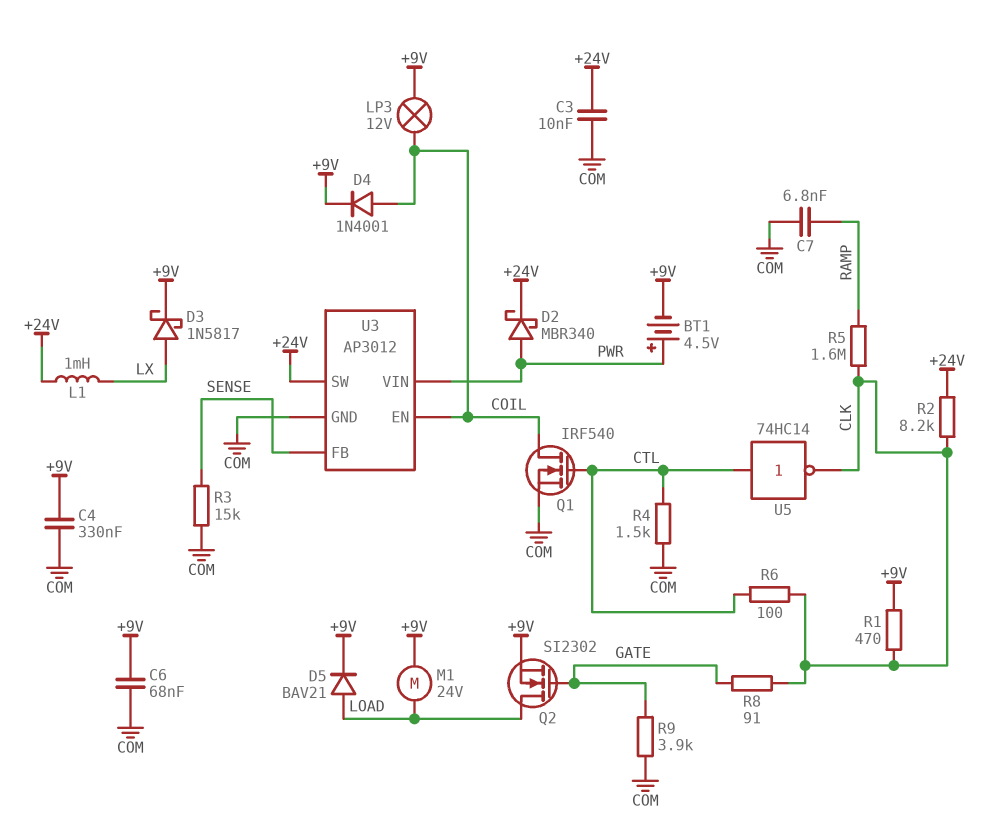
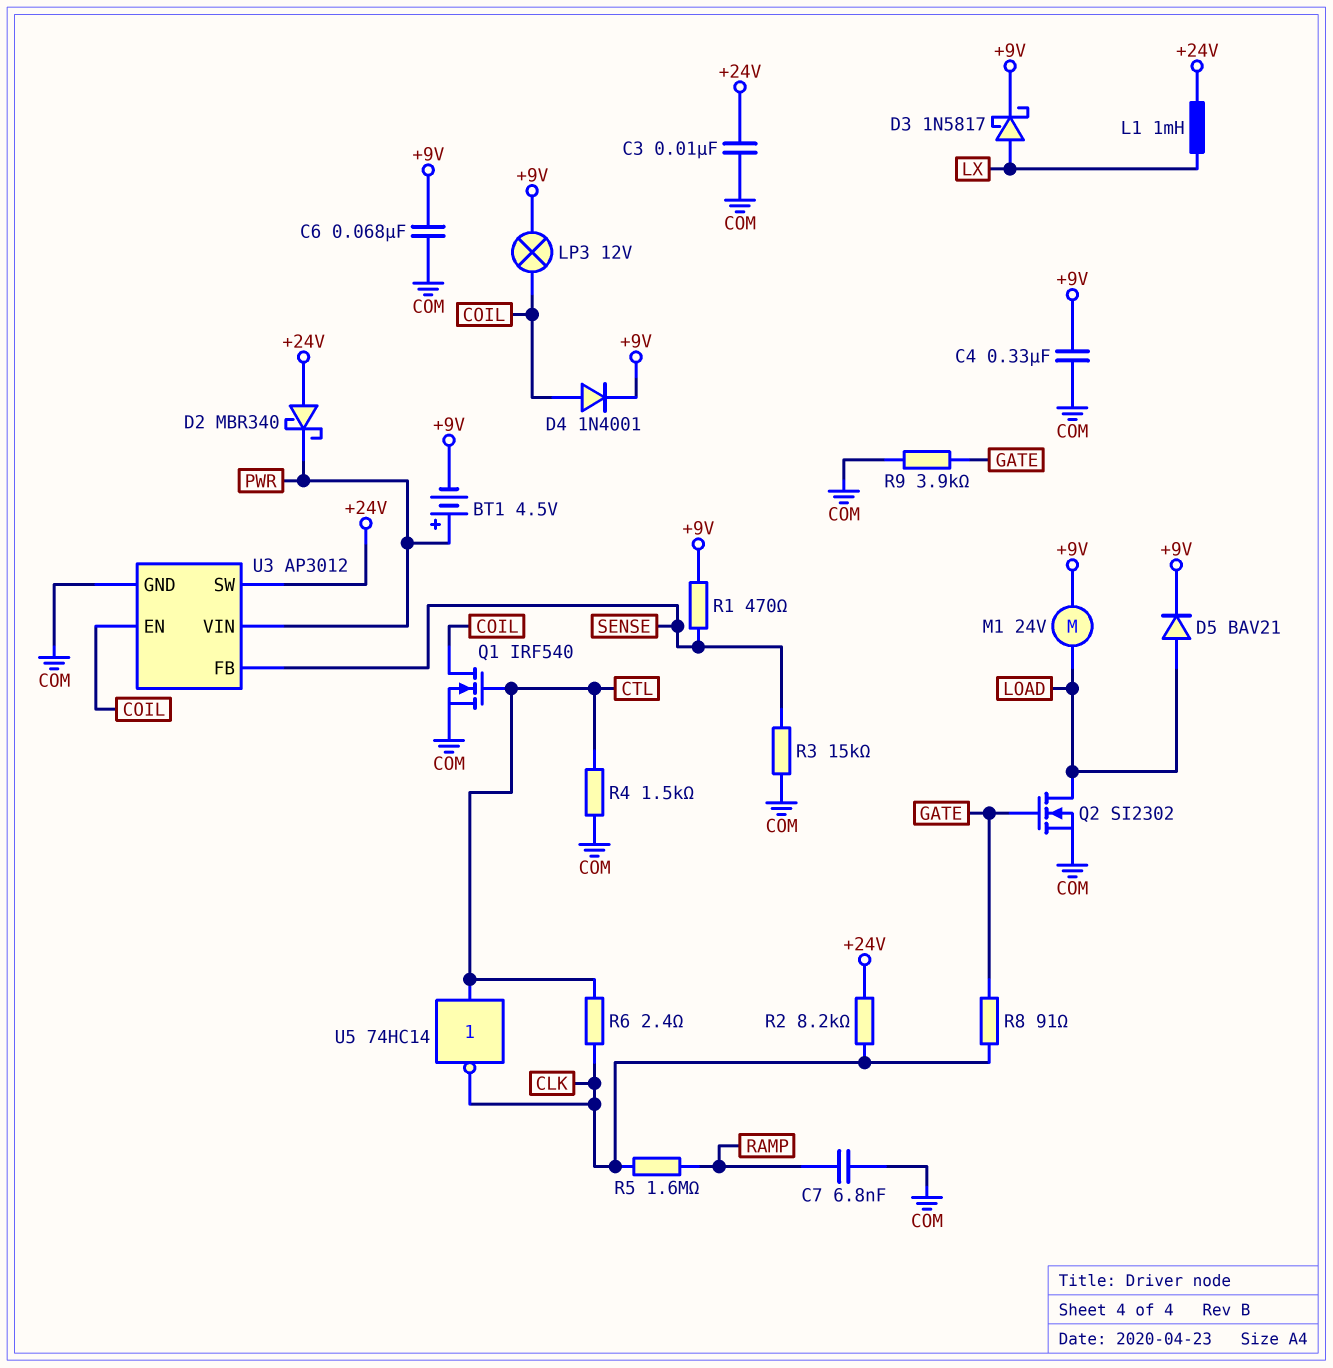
D2: schottky MBR340 (A PWR, K +24V) -> schottky MBR340 (A +24V, K PWR)
Q2: NMOS SI2302 (G GATE, D LOAD, S +9V) -> NMOS SI2302 (G GATE, D LOAD, S COM)
R1: 470 (+9V, CLK) -> 470 (+9V, SENSE)
R6: 100 (CLK, CTL) -> 2.4 (CLK, CTL)

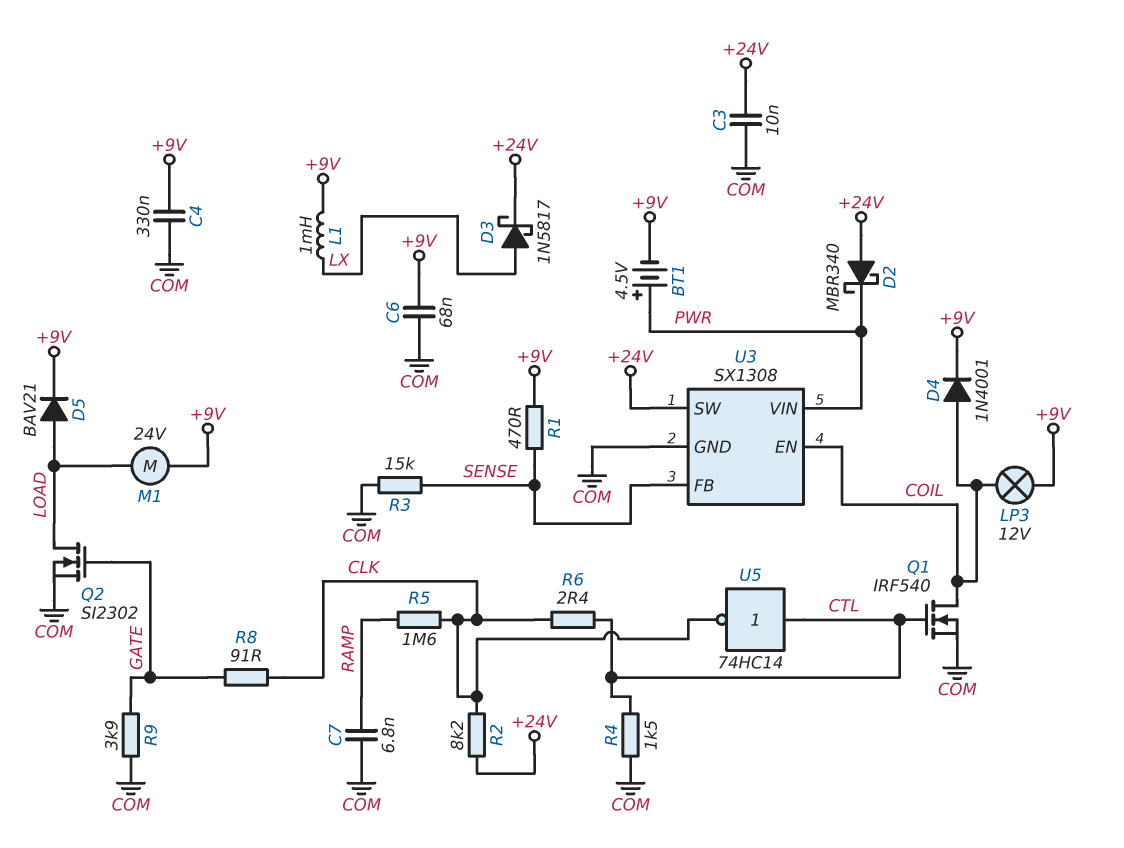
D3: schottky 1N5817 (A LX, K +9V) -> schottky 1N5817 (A LX, K +24V)
L1: 1mH (+24V, LX) -> 1mH (+9V, LX)
U3: AP3012 -> SX1308

